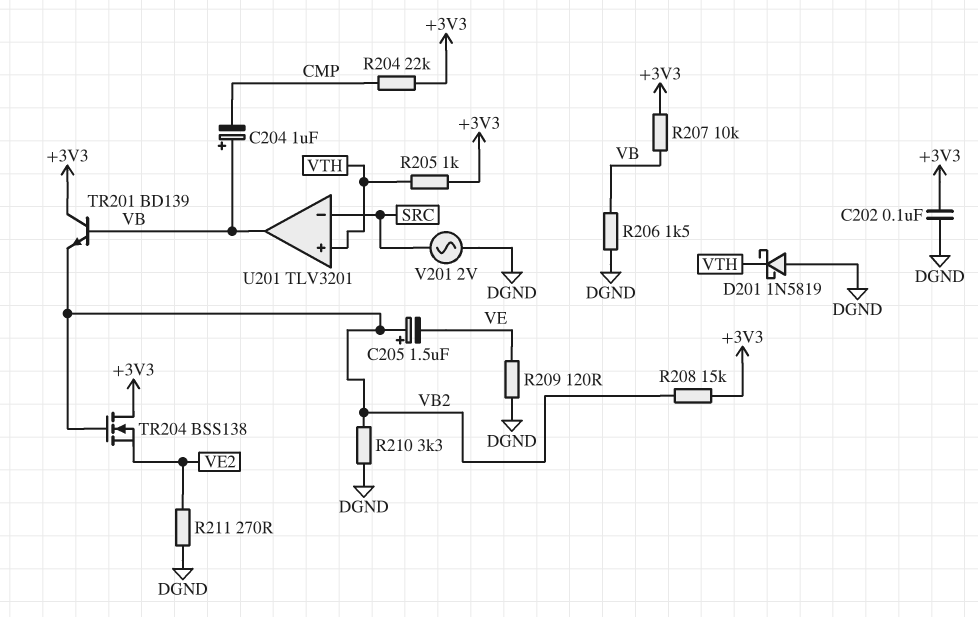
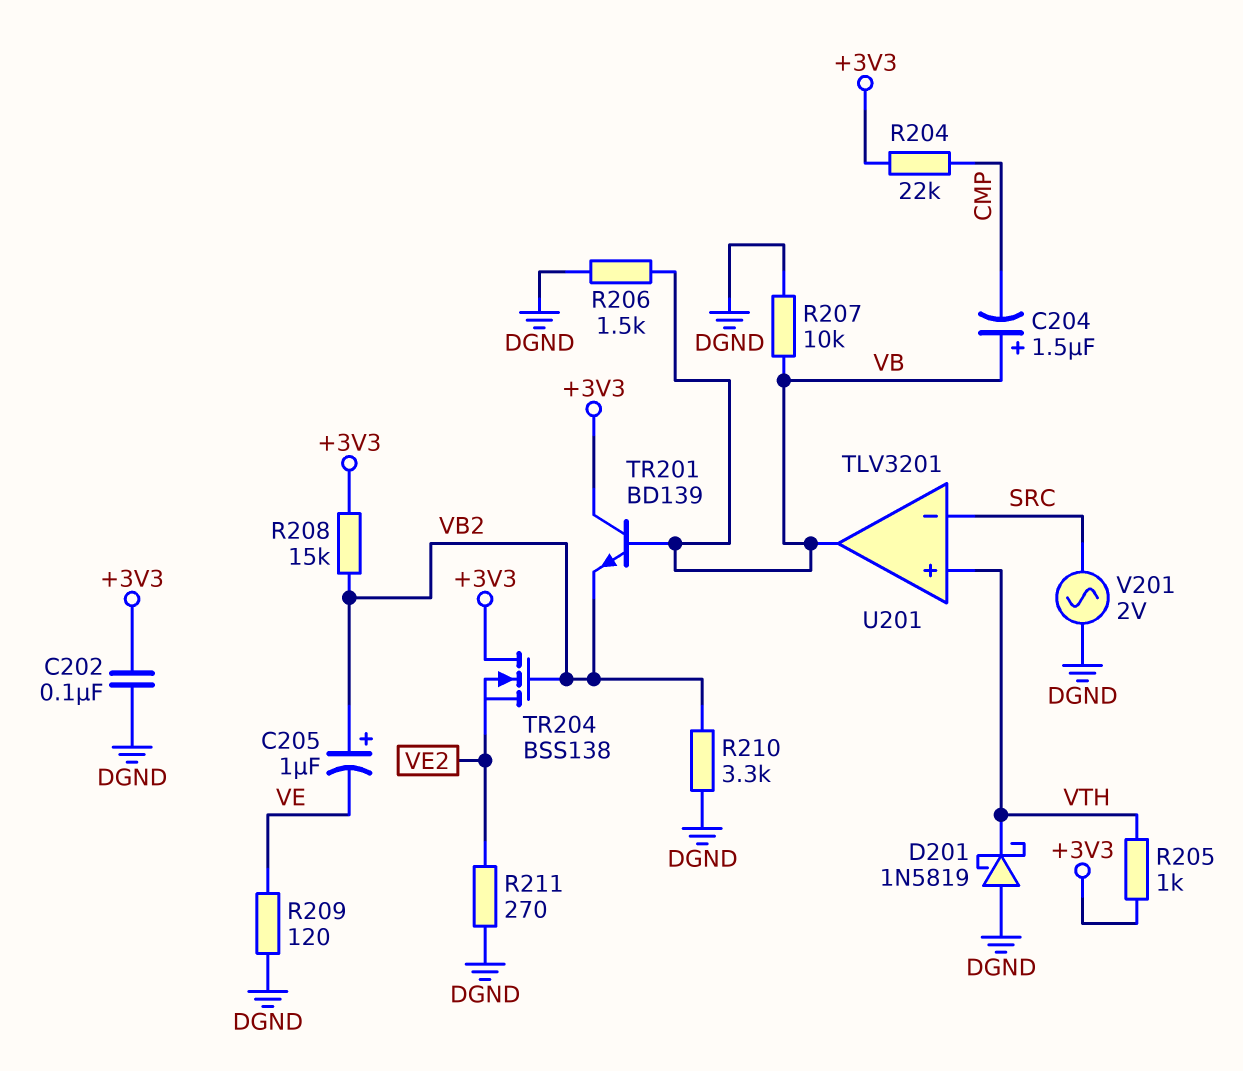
C204: 1uF (plus VB, minus CMP) -> 1.5uF (plus VB, minus CMP)
C205: 1.5uF (plus VB2, minus VE) -> 1uF (plus VB2, minus VE)
R207: 10k (+3V3, VB) -> 10k (DGND, VB)

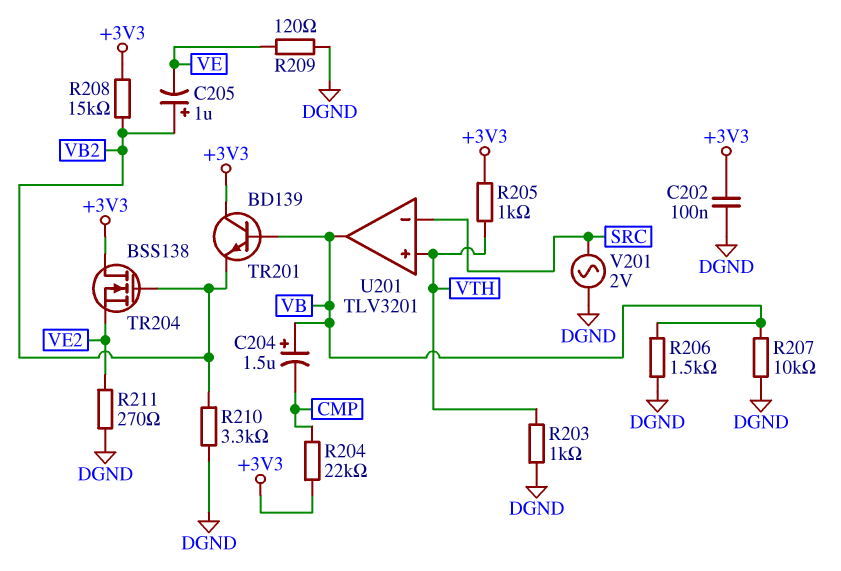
D201: schottky 1N5819 (A DGND, K VTH) -> none
R203: none -> 1k (DGND, VTH)

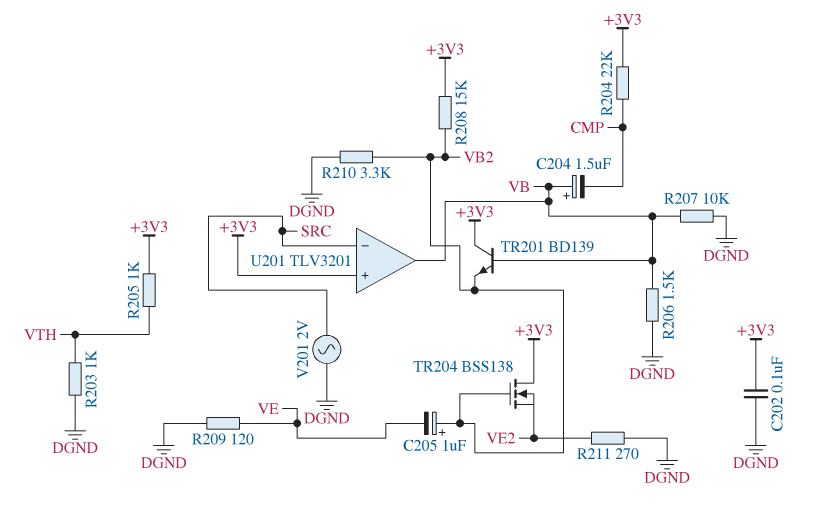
U201 pin in+: VTH -> +3V3

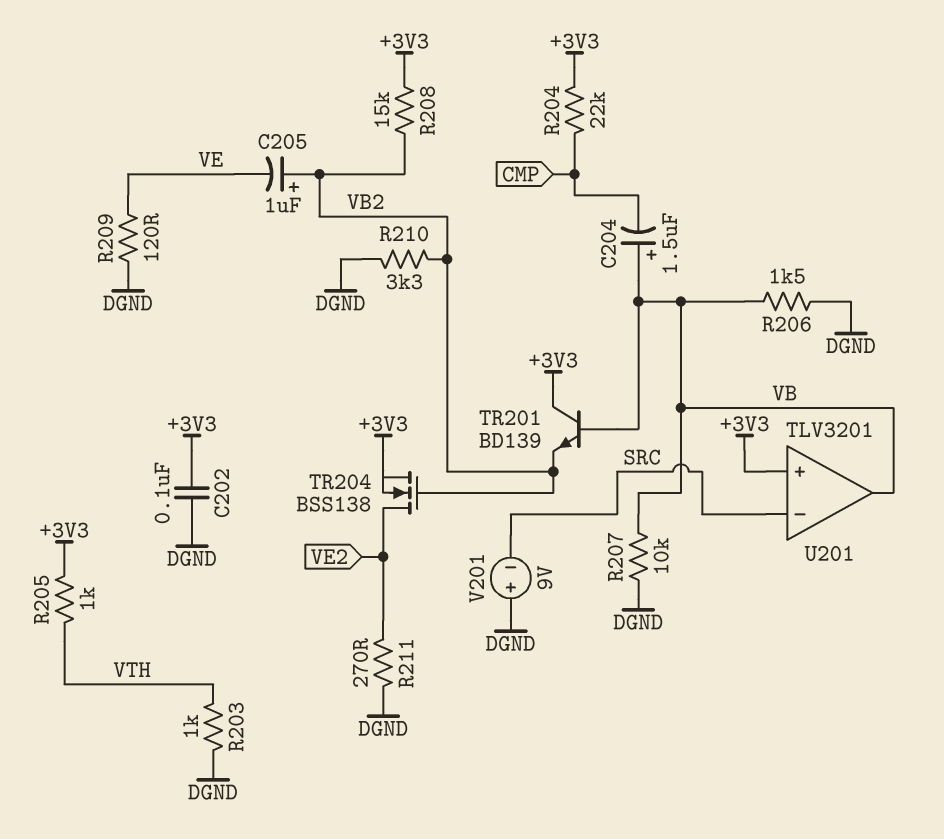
TR204: NMOS BSS138 (G VB2, D +3V3, S VE2) -> NMOS BSS138 (G VB2, D VE2, S +3V3)
V201: AC 2V (DGND, SRC) -> 9V (plus DGND, minus SRC)

